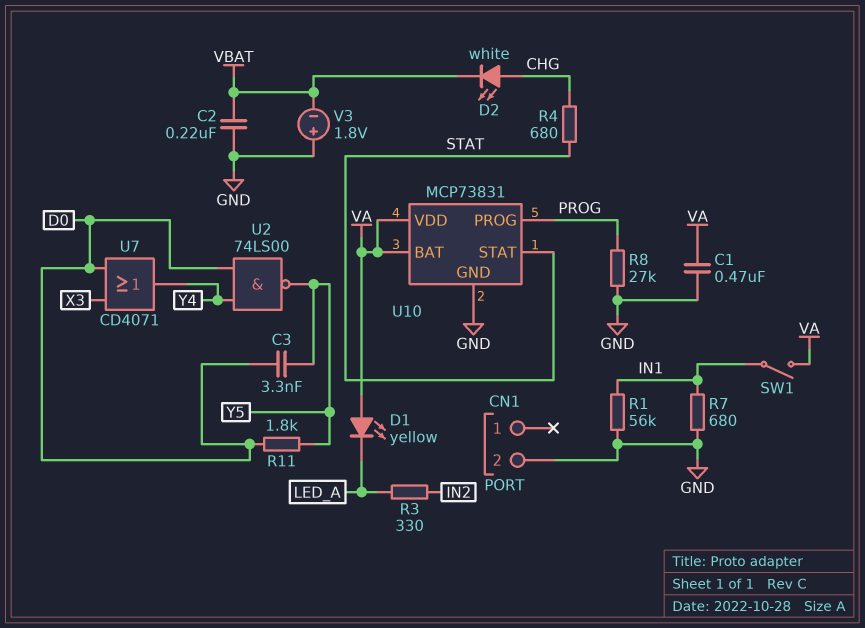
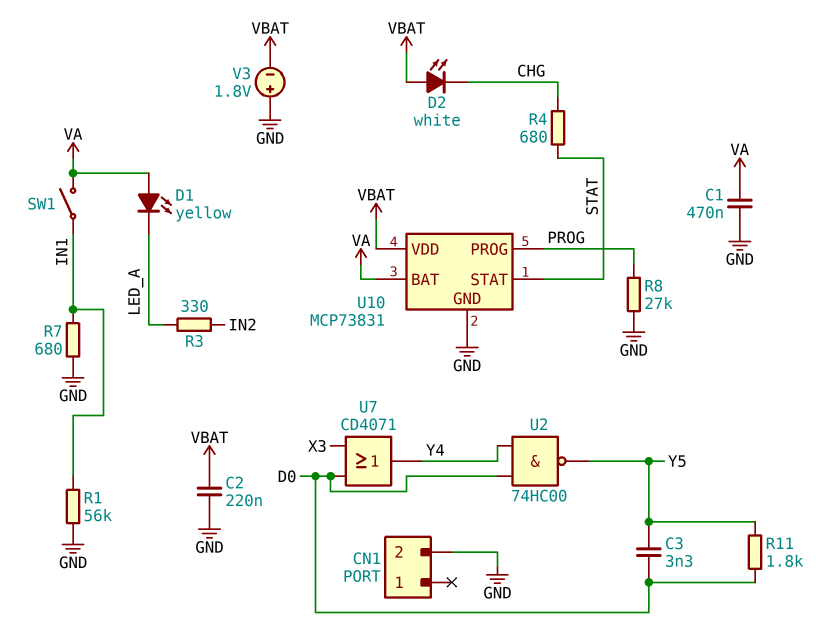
D2: LED white (A CHG, K VBAT) -> LED white (A VBAT, K CHG)
U2: NAND 74LS00 (in D0, in Y4, out Y5) -> NAND 74HC00 (in D0, in Y4, out Y5)
U10 pin VDD: VA -> VBAT

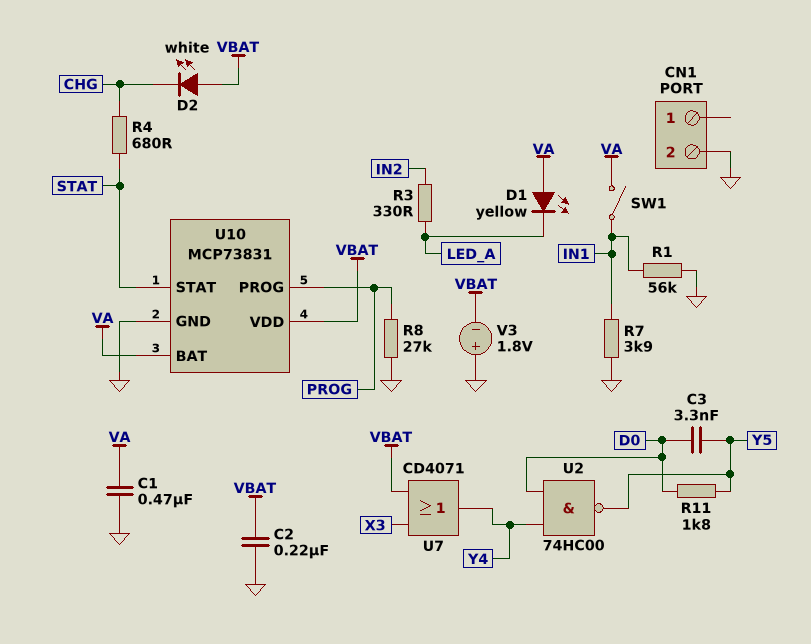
R7: 680 (GND, IN1) -> 3.9k (GND, IN1)
U7: OR CD4071 (in D0, in X3, out Y4) -> OR CD4071 (in VBAT, in X3, out Y4)

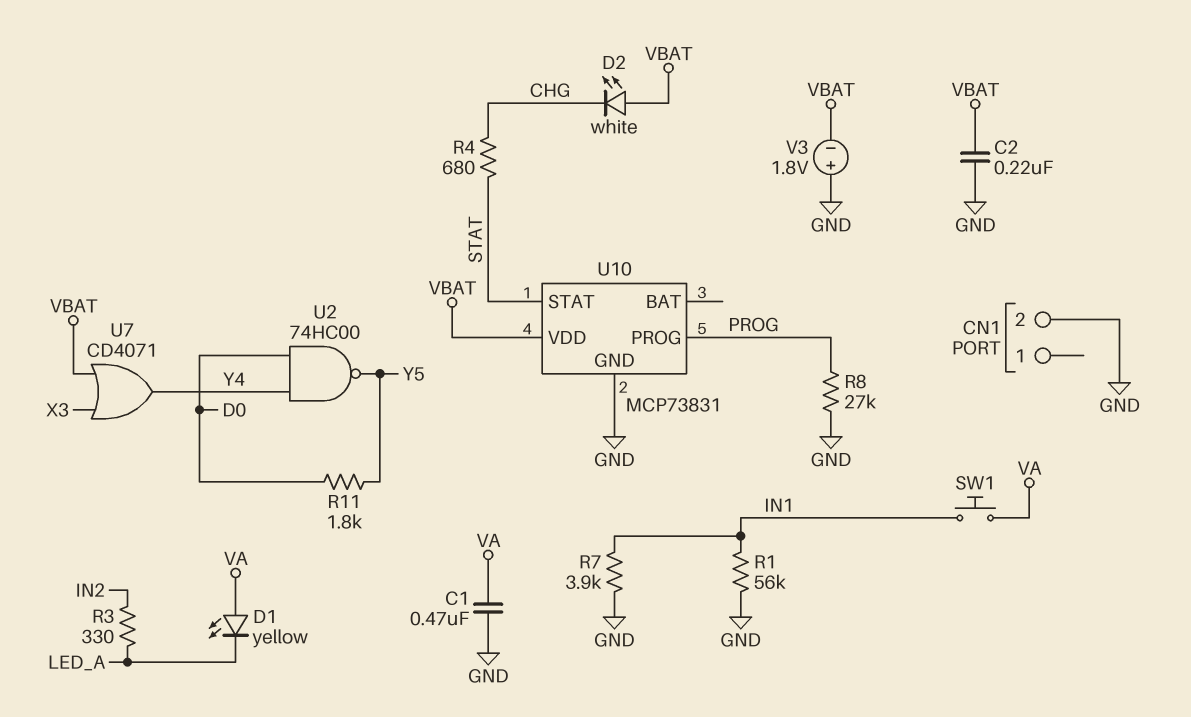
C3: 3.3nF (D0, Y5) -> none
SW1: switch (IN1, VA) -> button (IN1, VA)
U10 pin BAT: VA -> none

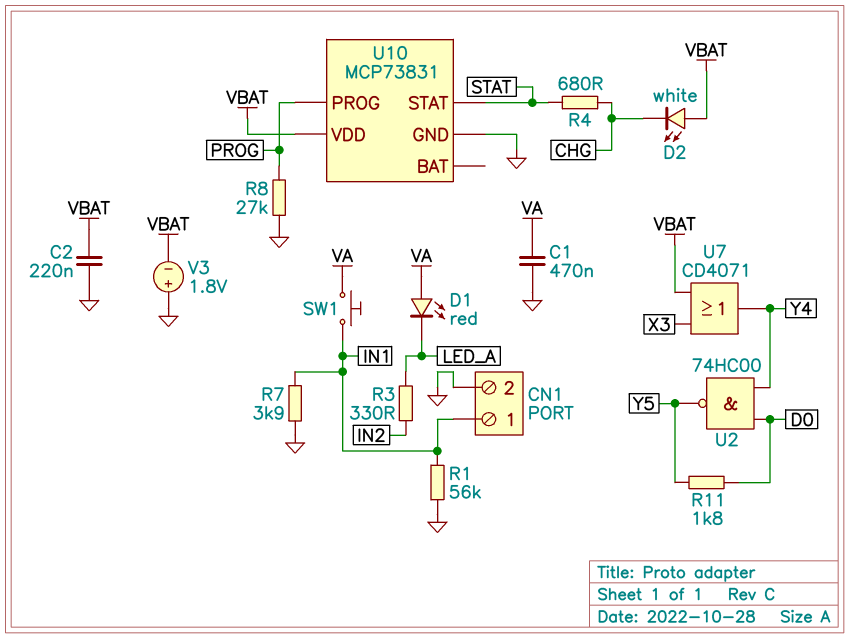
CN1 pin 1: none -> IN1
D1: LED yellow (A VA, K LED_A) -> LED red (A VA, K LED_A)

